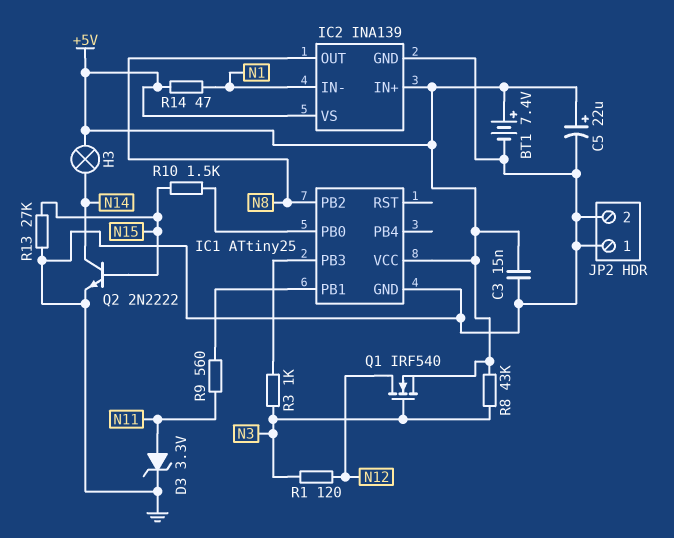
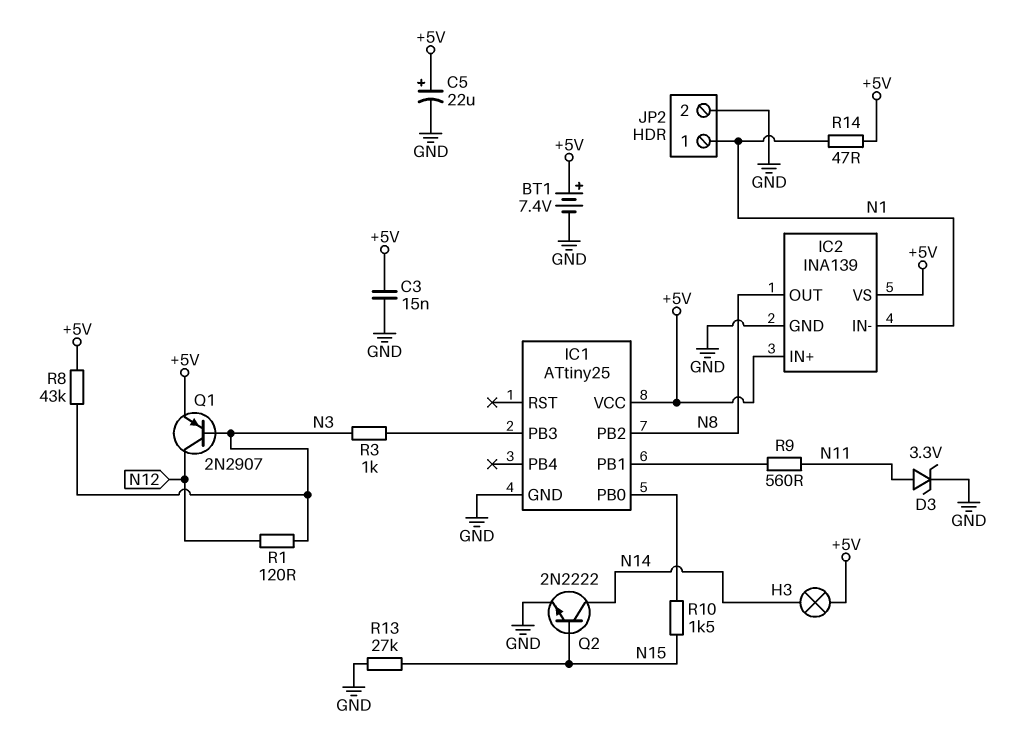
JP2 pin 1: GND -> N1
Q1: NMOS IRF540 (G N3, D N12, S +5V) -> PNP 2N2907 (B N3, C N12, E +5V)

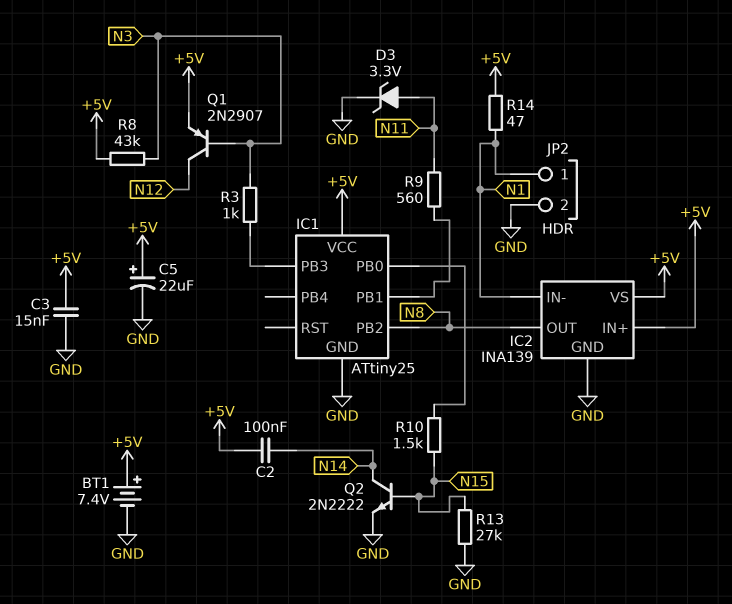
C2: none -> 100nF (+5V, N14)
H3: lamp (+5V, N14) -> none
R1: 120 (N3, N12) -> none

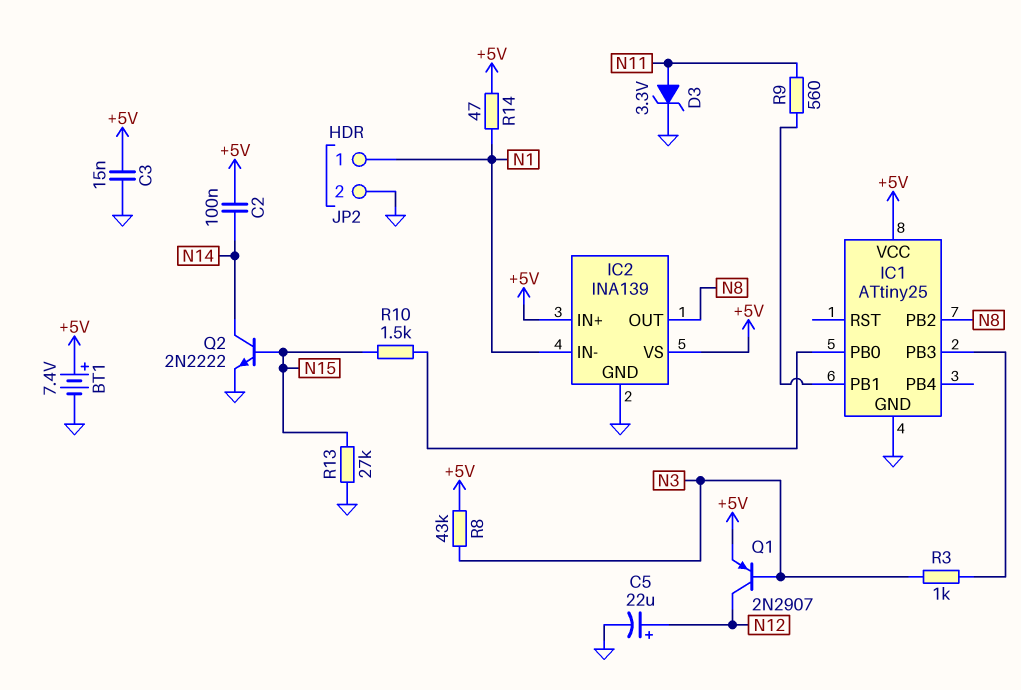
C5: 22uF (plus +5V, minus GND) -> 22uF (plus N12, minus GND)

